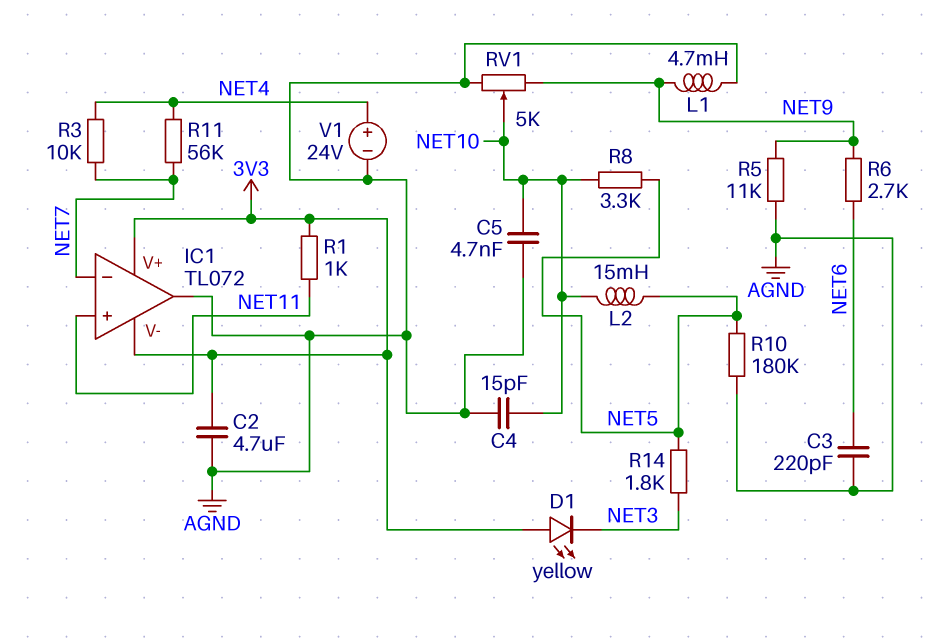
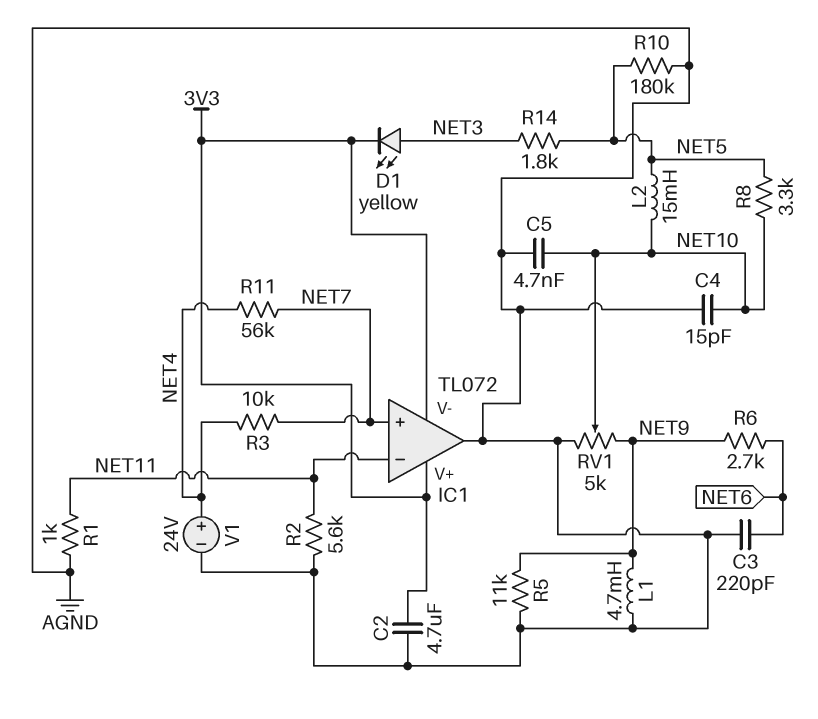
D1: LED yellow (A 3V3, K NET3) -> LED yellow (A NET3, K 3V3)
IC1 pin in+: NET11 -> NET7
IC1 pin in-: NET7 -> NET11
R1: 1k (3V3, NET11) -> 1k (AGND, NET11)
R2: none -> 5.6k (AGND, NET11)

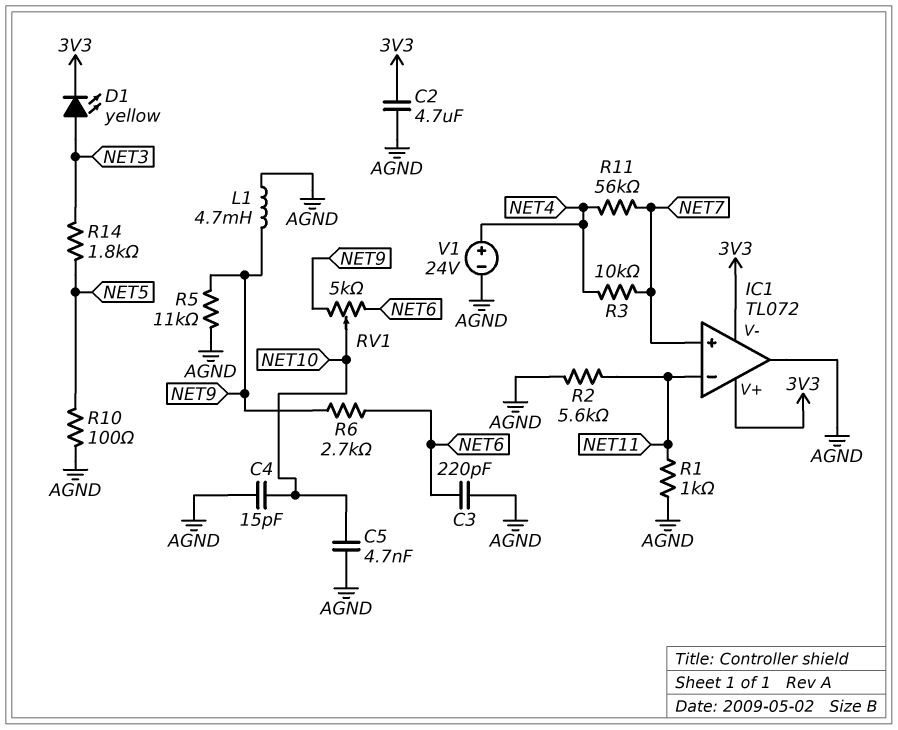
L2: 15mH (NET5, NET10) -> none
R8: 3.3k (NET5, NET10) -> none
R10: 180k (AGND, NET5) -> 100 (AGND, NET5)
RV1: 5k (AGND, NET9, wiper NET10) -> 5k (NET6, NET9, wiper NET10)

